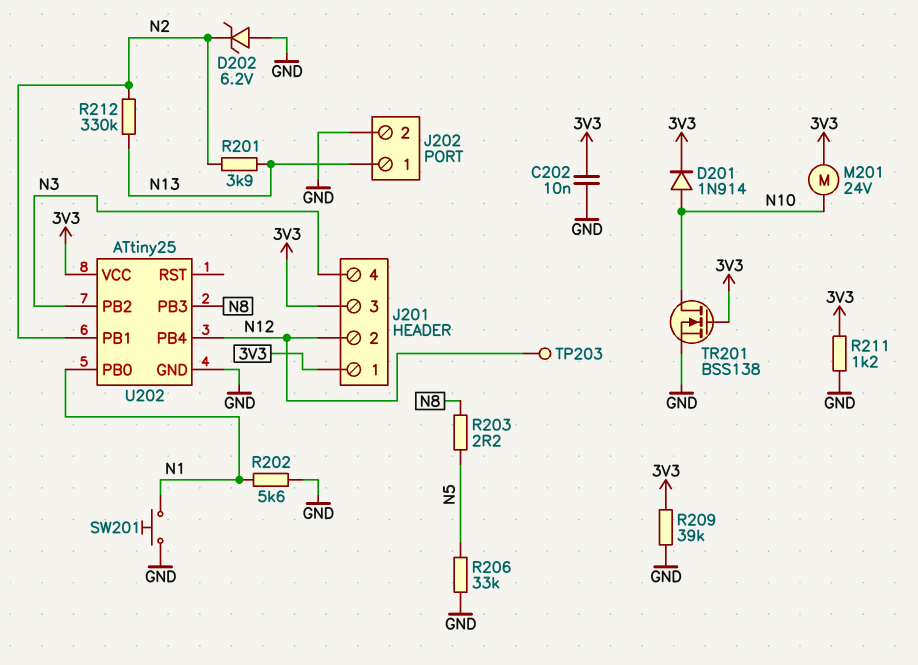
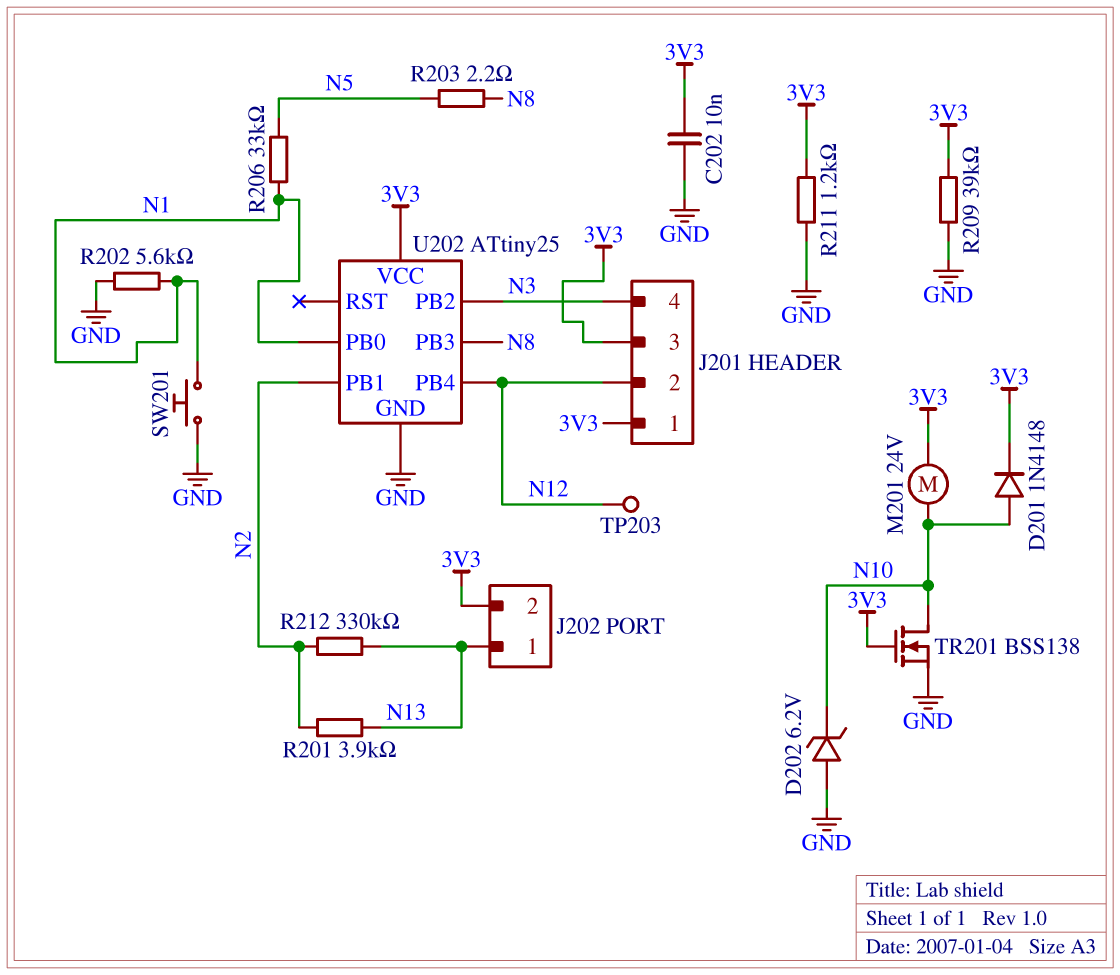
D201: diode 1N914 (A N10, K 3V3) -> diode 1N4148 (A N10, K 3V3)
D202: zener 6.2V (A GND, K N2) -> zener 6.2V (A GND, K N10)
J202 pin 2: GND -> 3V3
R206: 33k (GND, N5) -> 33k (N1, N5)

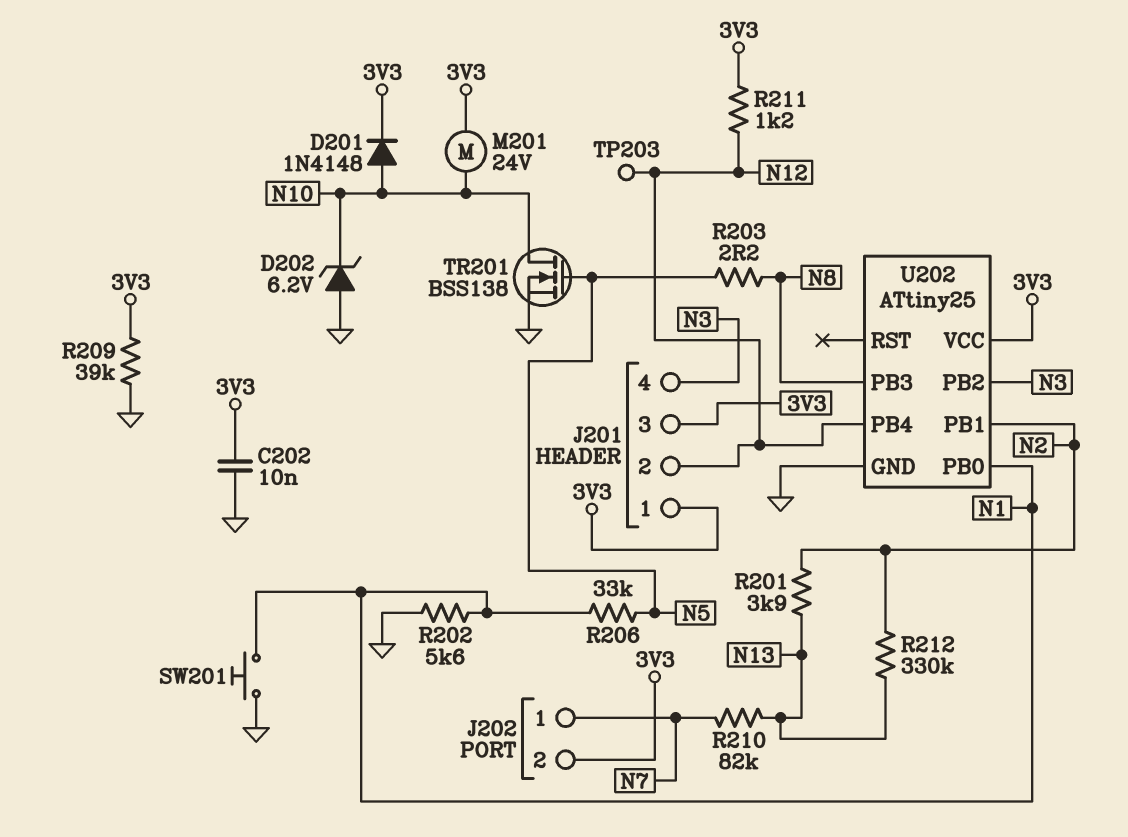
J202 pin 1: N13 -> N7
R210: none -> 82k (N7, N13)
R211: 1.2k (3V3, GND) -> 1.2k (3V3, N12)
TR201: NMOS BSS138 (G 3V3, D N10, S GND) -> NMOS BSS138 (G N5, D N10, S GND)

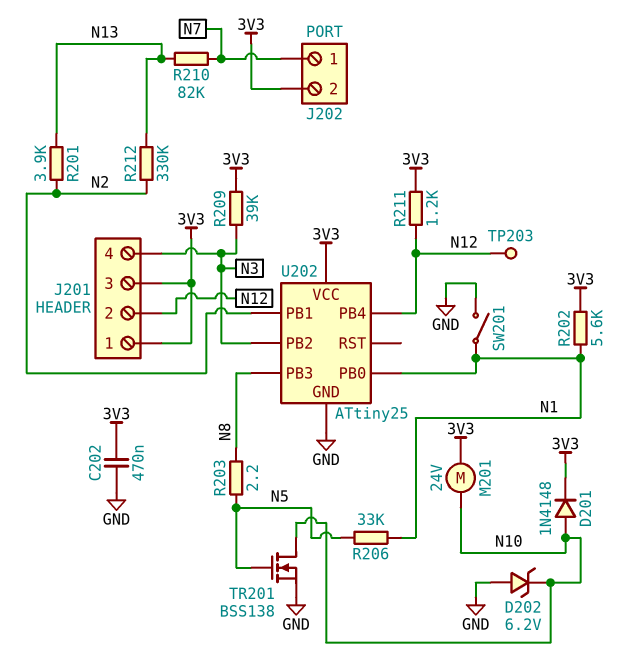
C202: 10nF (3V3, GND) -> 470nF (3V3, GND)
R202: 5.6k (GND, N1) -> 5.6k (3V3, N1)
R209: 39k (3V3, GND) -> 39k (3V3, N3)
SW201: button (GND, N1) -> switch (GND, N1)

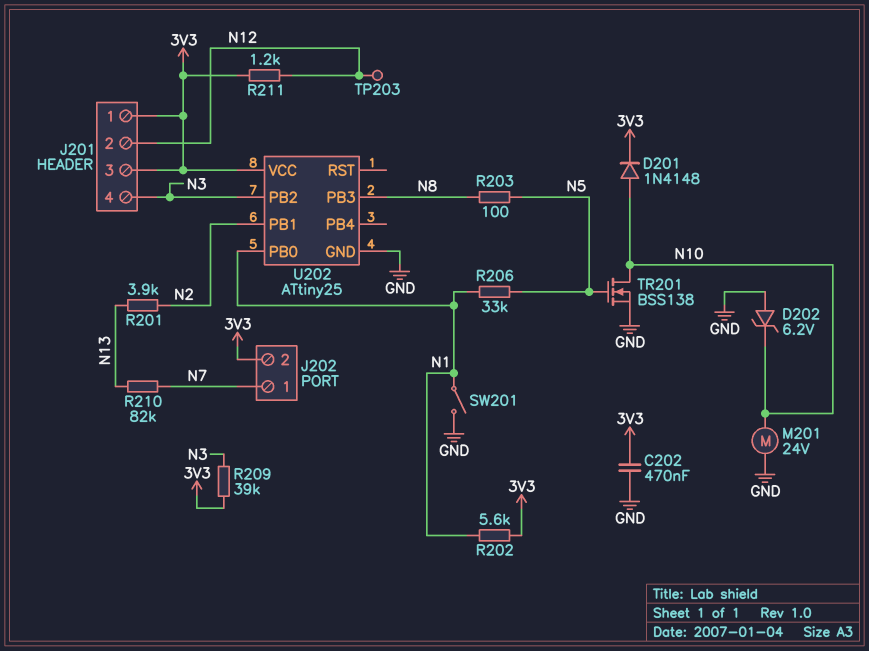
M201: motor 24V (3V3, N10) -> motor 24V (GND, N10)
R203: 2.2 (N5, N8) -> 100 (N5, N8)
R212: 330k (N2, N13) -> none
U202 pin PB4: N12 -> none

